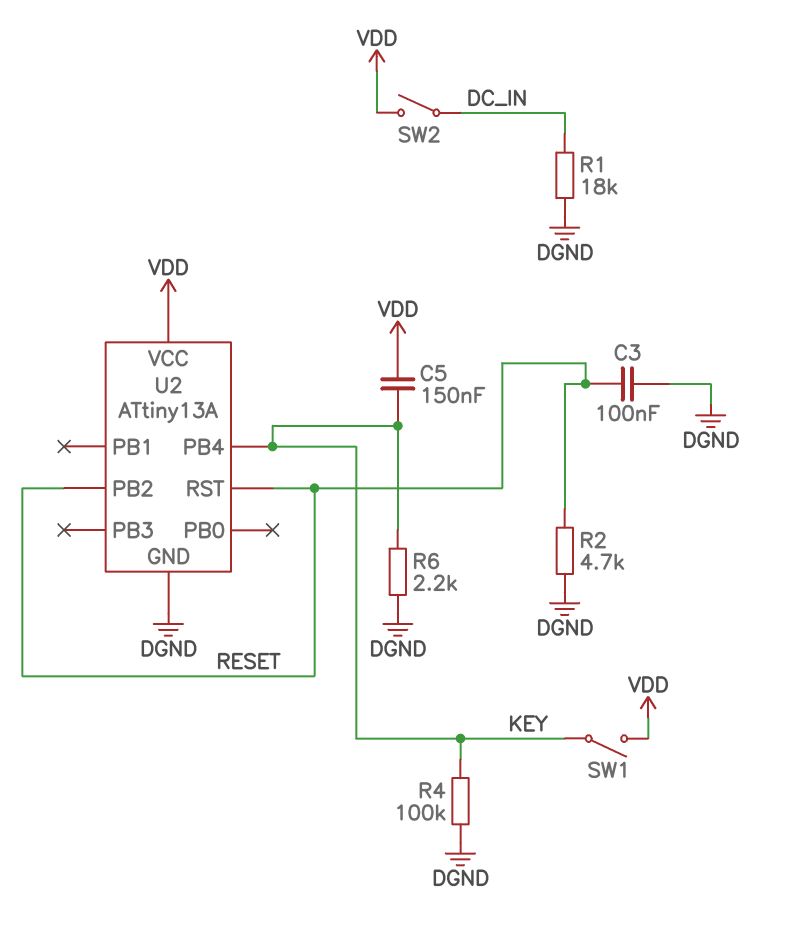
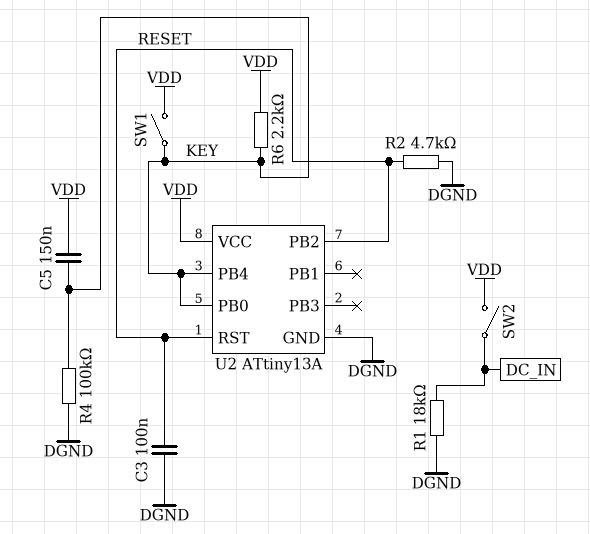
R6: 2.2k (DGND, KEY) -> 2.2k (KEY, VDD)
U2 pin PB0: none -> KEY

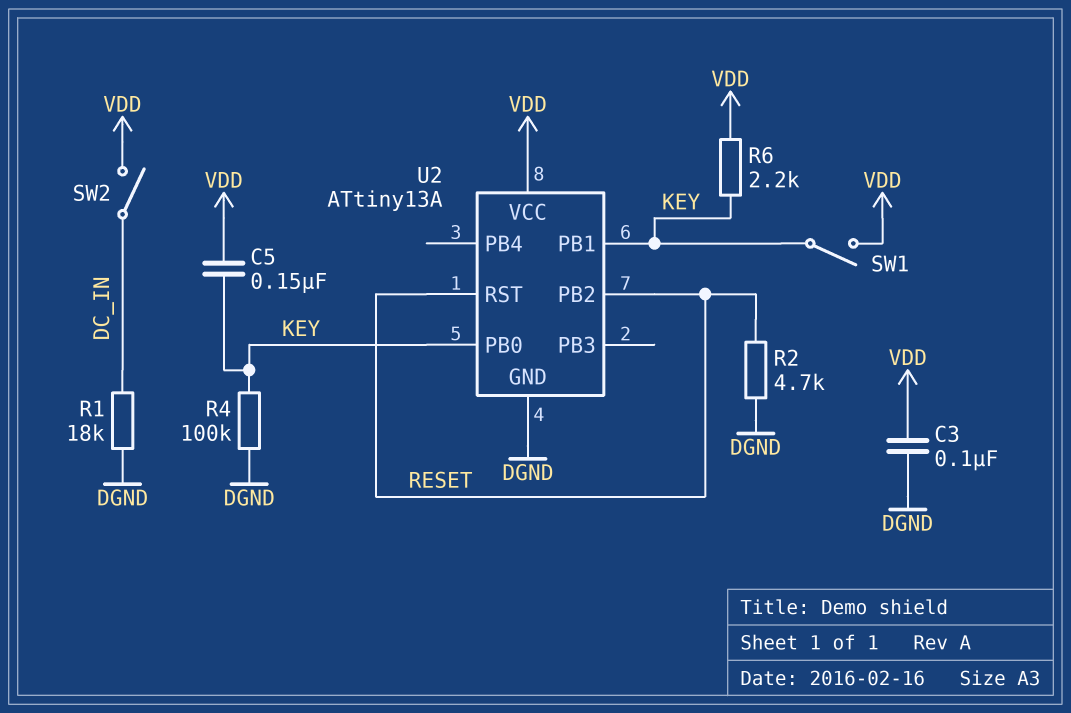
C3: 100nF (DGND, RESET) -> 100nF (DGND, VDD)
U2 pin PB1: none -> KEY
U2 pin PB4: KEY -> none

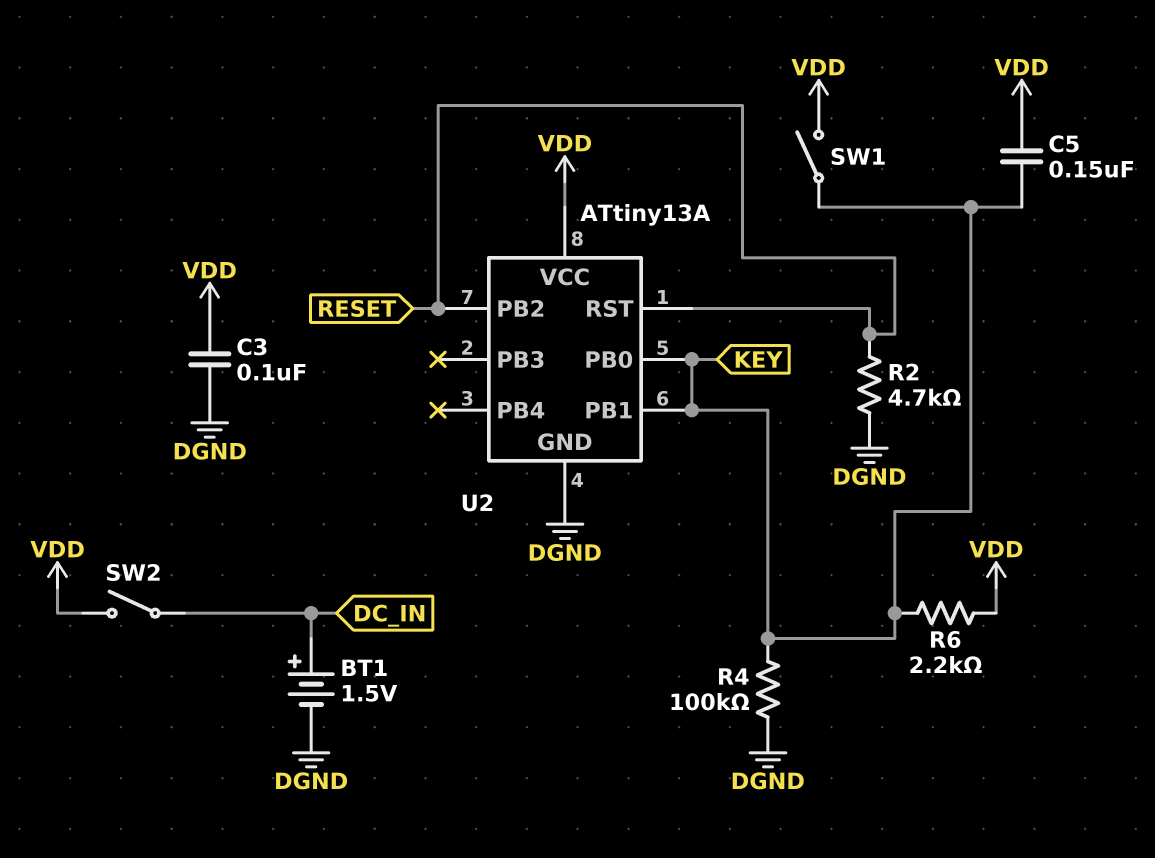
BT1: none -> 1.5V (plus DC_IN, minus DGND)
R1: 18k (DC_IN, DGND) -> none

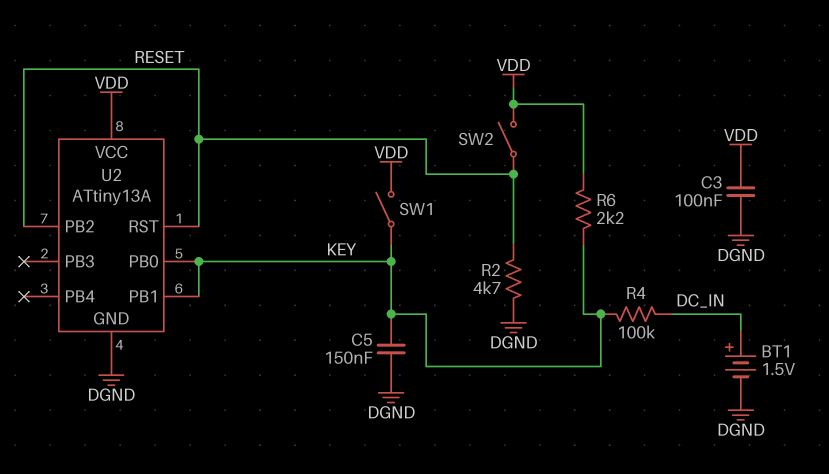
C5: 150nF (KEY, VDD) -> 150nF (DGND, KEY)
R4: 100k (DGND, KEY) -> 100k (DC_IN, KEY)
SW2: switch (DC_IN, VDD) -> switch (RESET, VDD)

